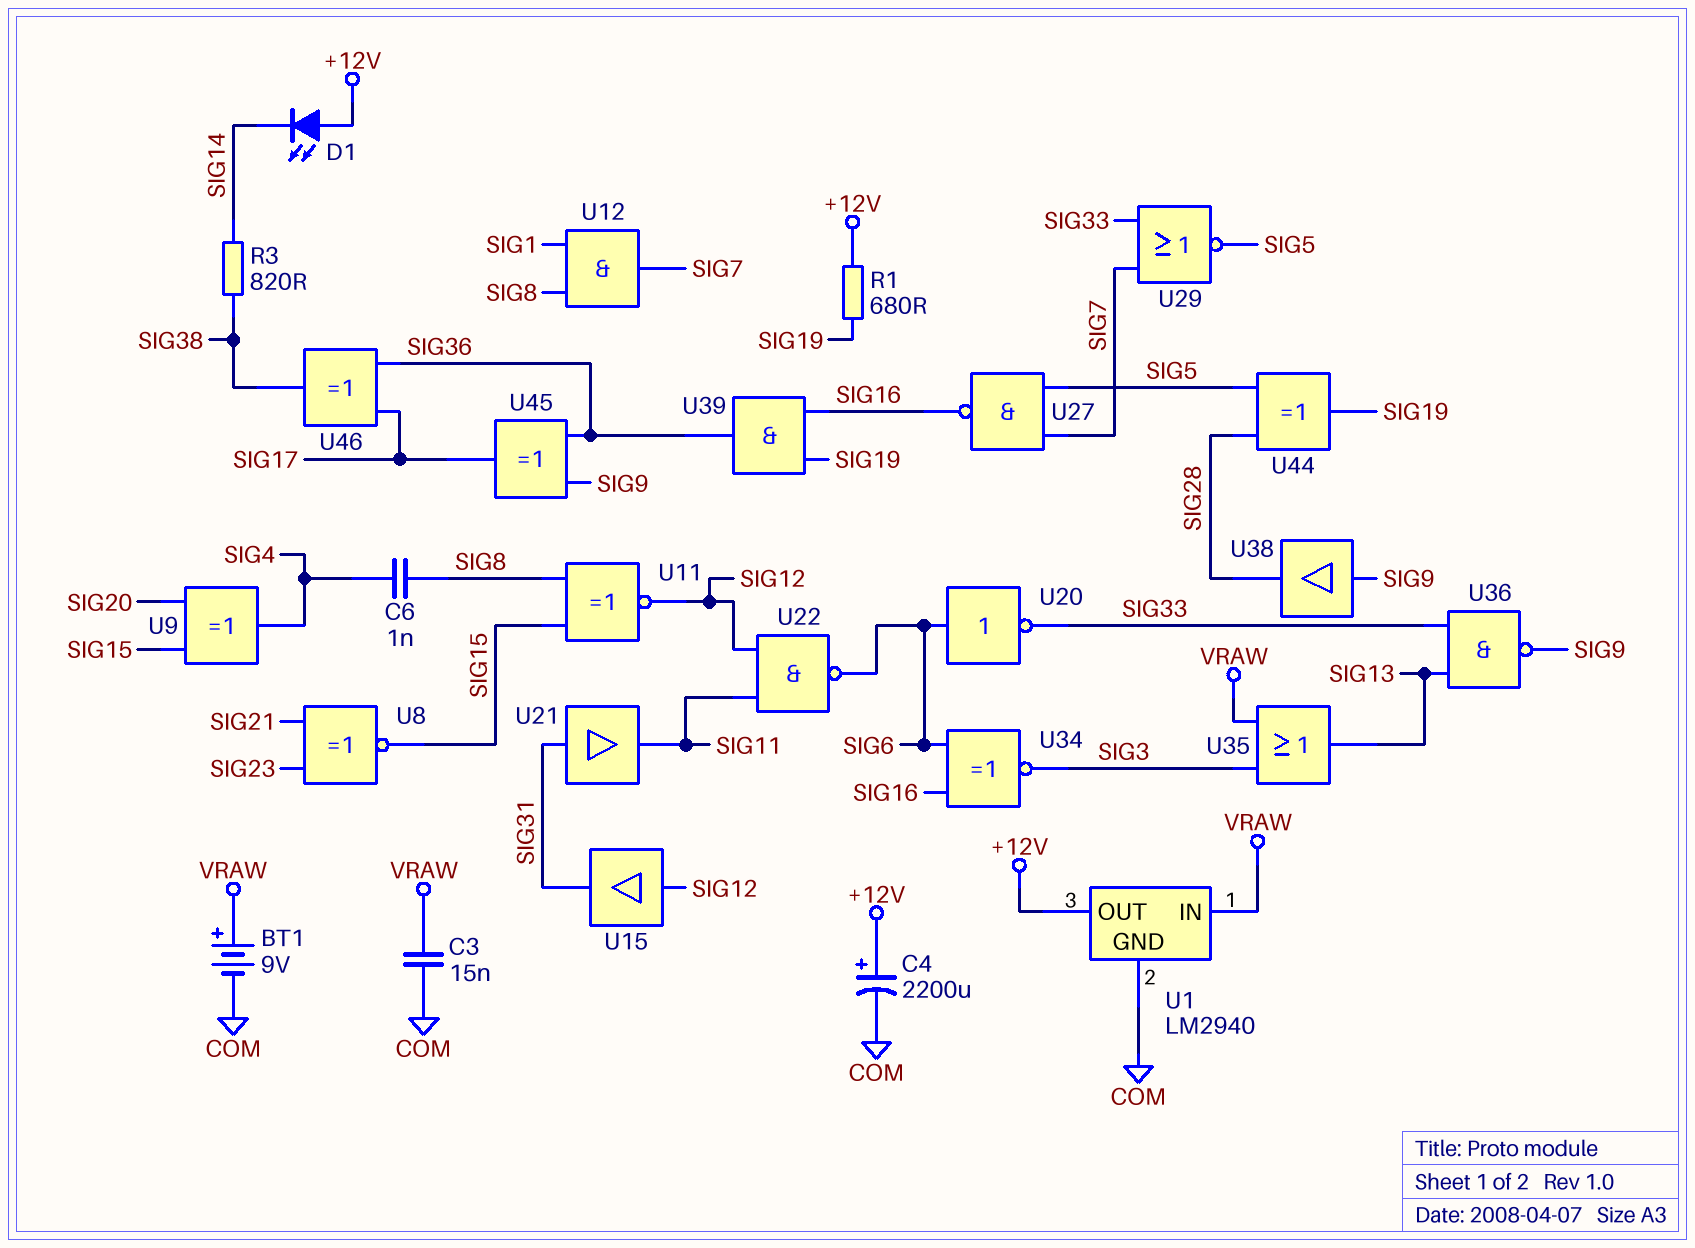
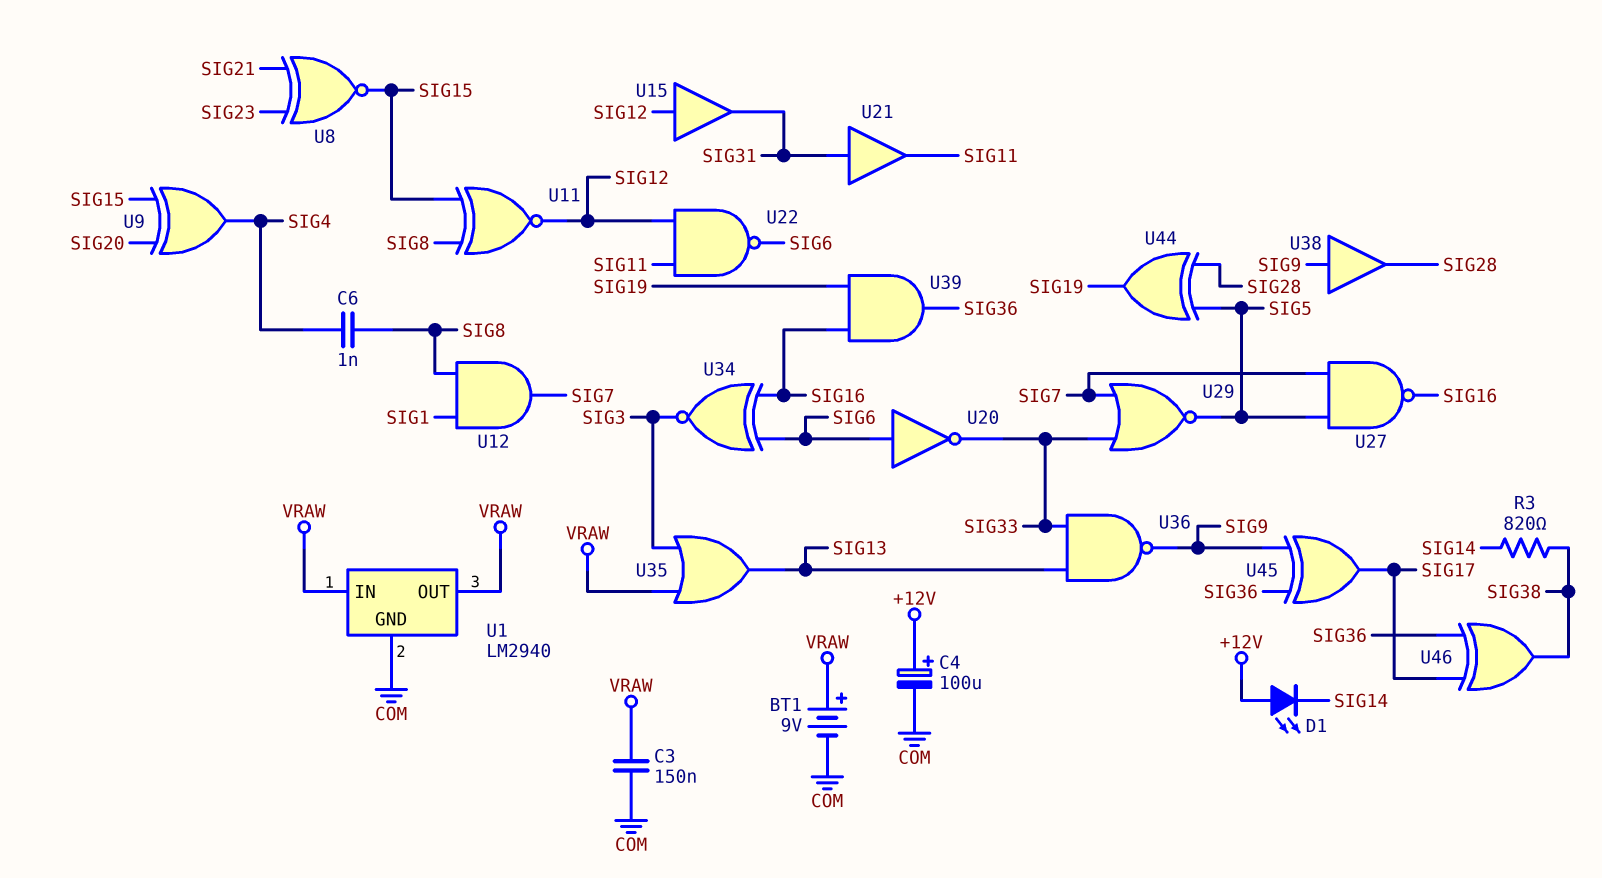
C3: 15nF (COM, VRAW) -> 150nF (COM, VRAW)
C4: 2200uF (plus +12V, minus COM) -> 100uF (plus +12V, minus COM)
R1: 680 (+12V, SIG19) -> none
U1 pin OUT: +12V -> VRAW

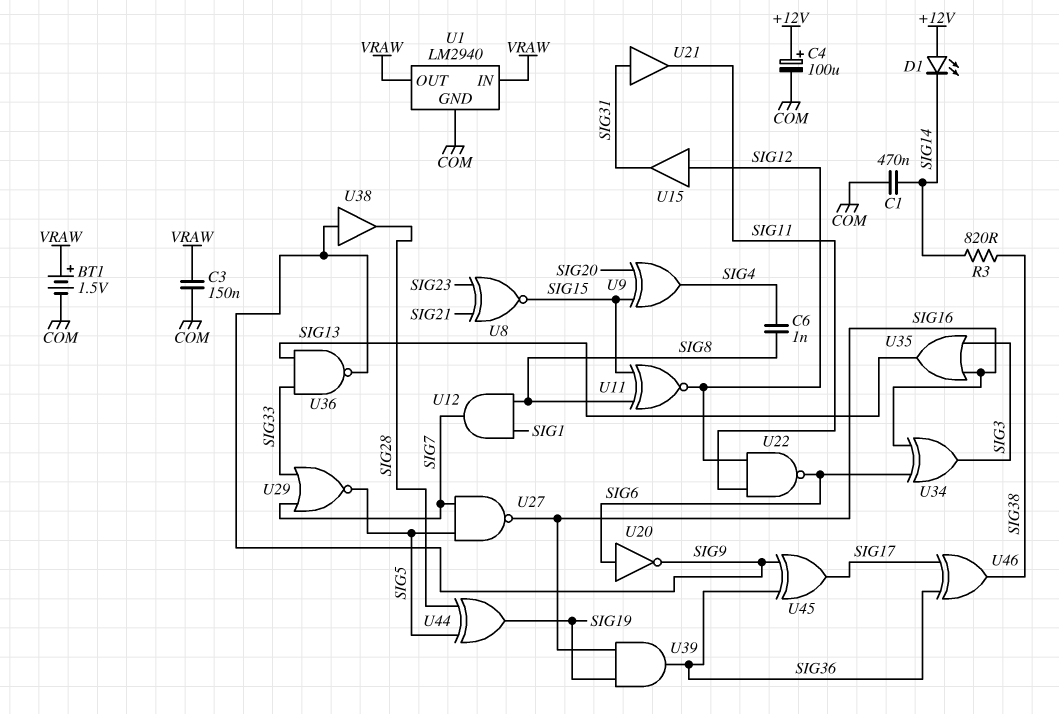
BT1: 9V (plus VRAW, minus COM) -> 1.5V (plus VRAW, minus COM)
C1: none -> 470nF (COM, SIG14)
U20: NOT (in SIG6, out SIG33) -> NOT (in SIG6, out SIG9)
U34: XNOR (in SIG6, in SIG16, out SIG3) -> XOR (in SIG6, in SIG16, out SIG3)
U35: OR (in SIG3, in VRAW, out SIG13) -> OR (in SIG3, in SIG16, out SIG13)

